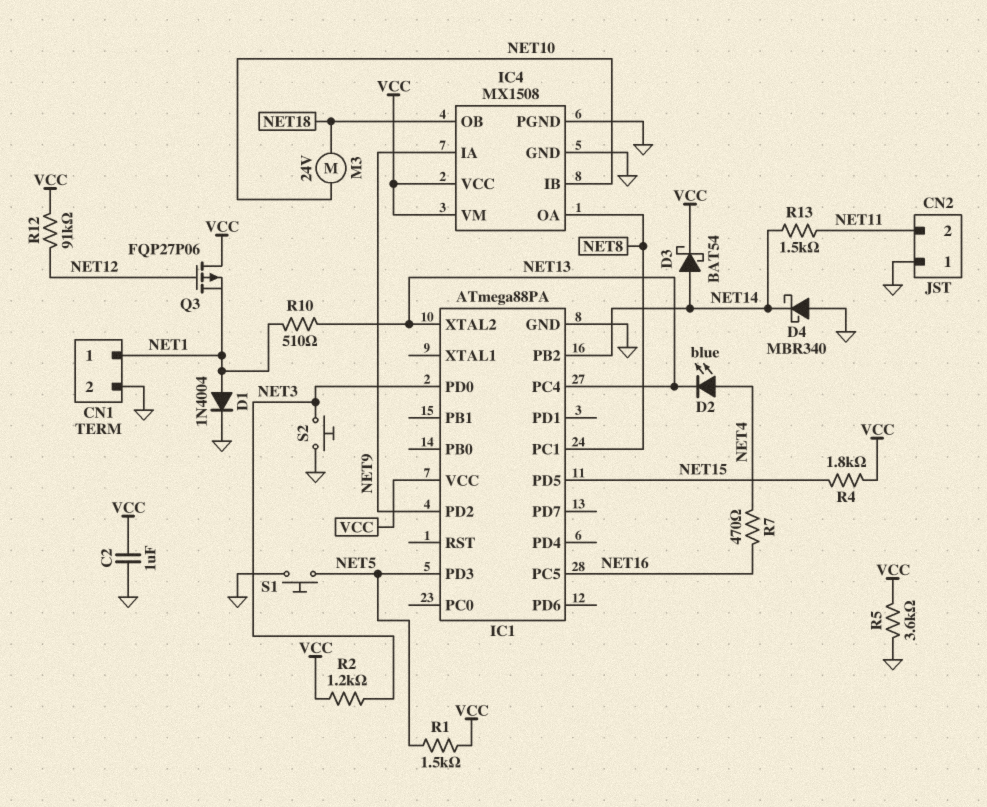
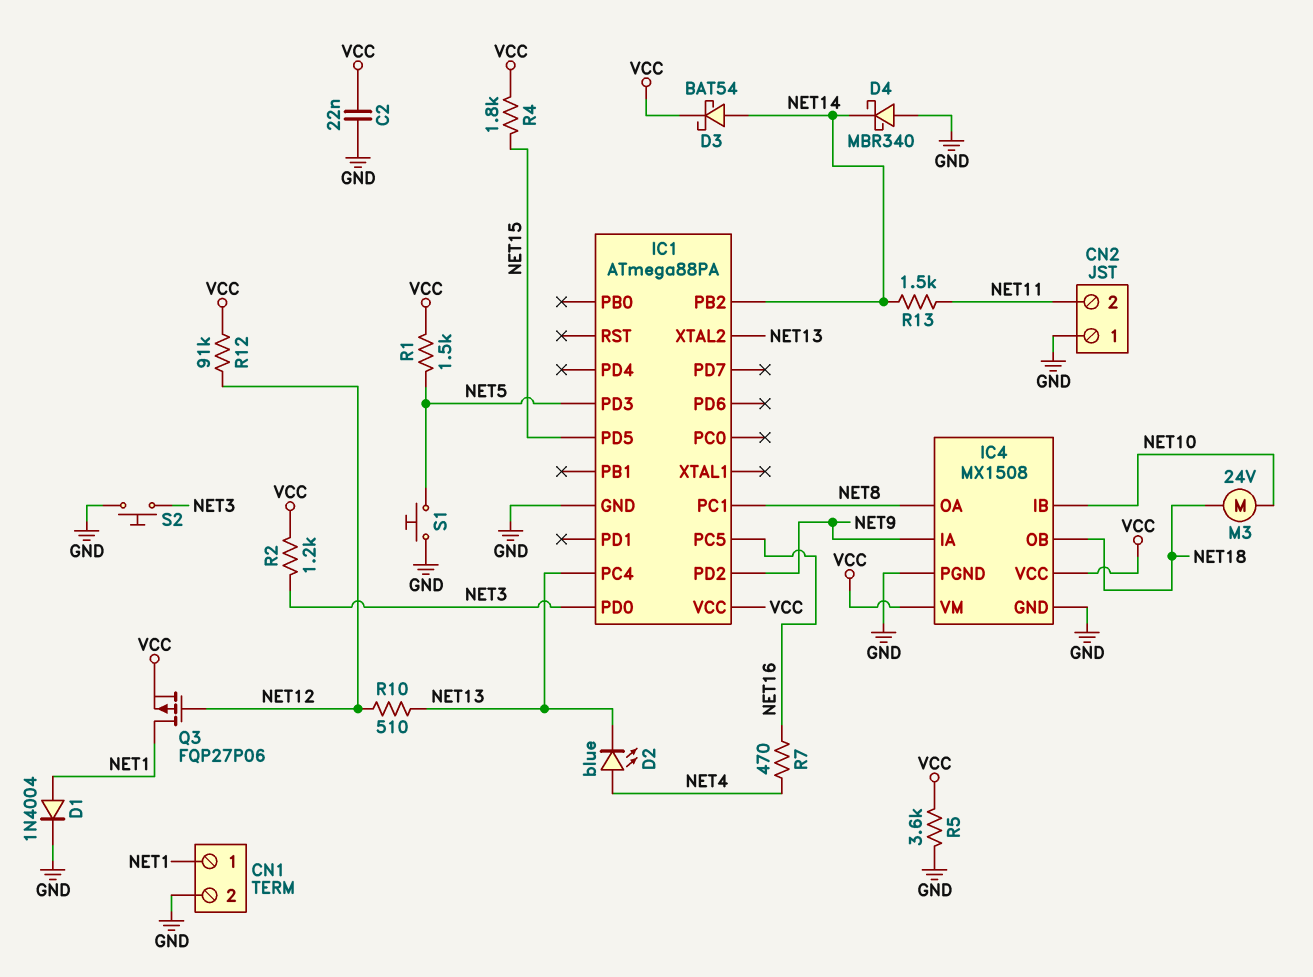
C2: 1uF (GND, VCC) -> 22nF (GND, VCC)
Q3: PMOS FQP27P06 (G NET12, D VCC, S NET1) -> PMOS FQP27P06 (G NET12, D NET1, S VCC)
R10: 510 (NET1, NET13) -> 510 (NET12, NET13)

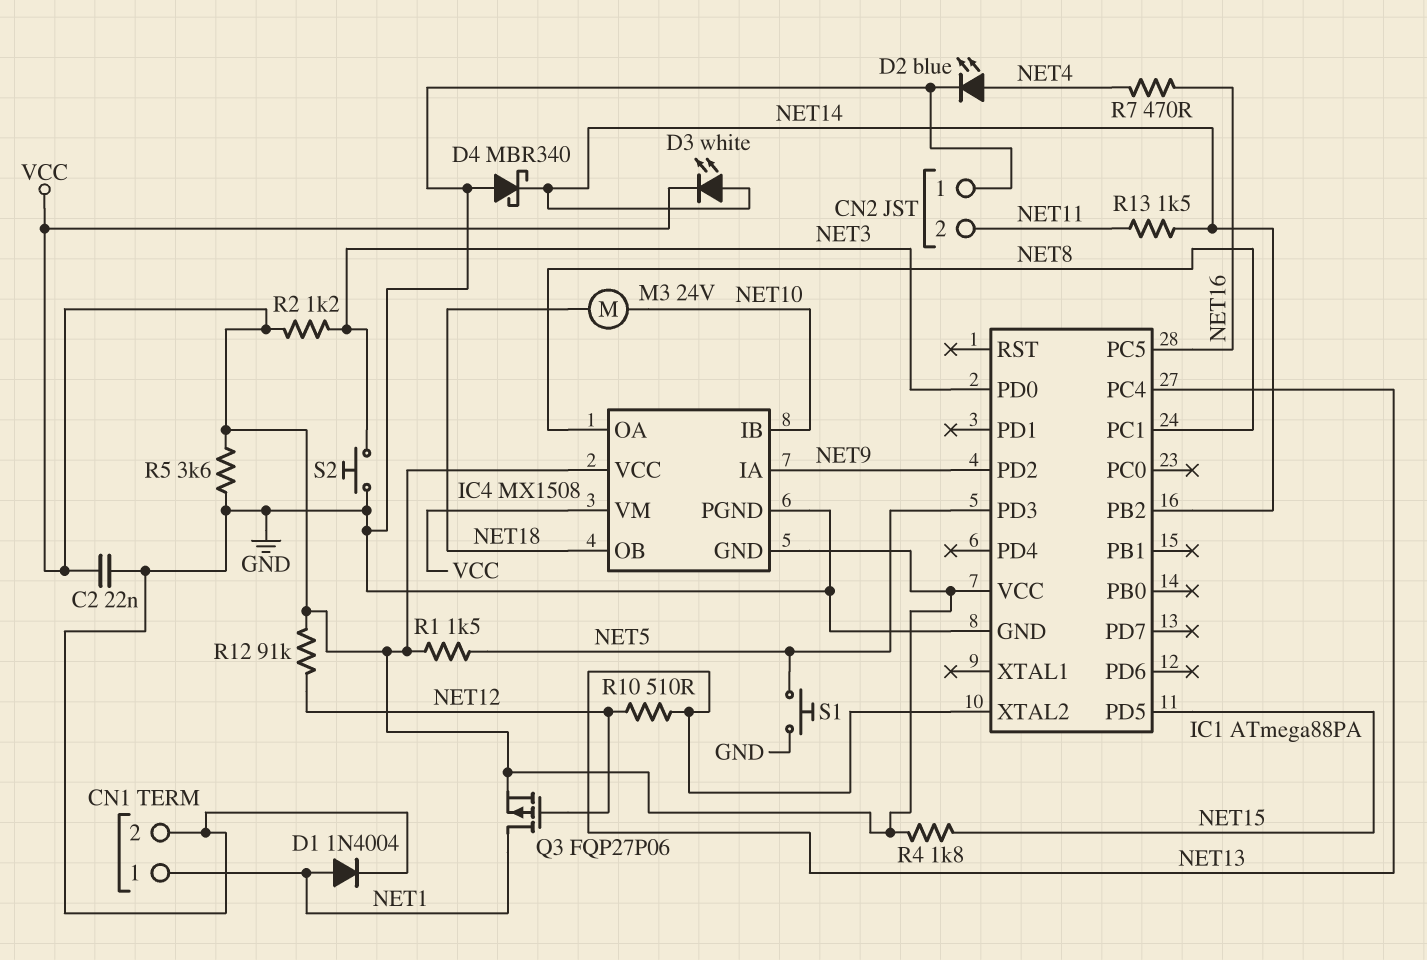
D2: LED blue (A NET4, K NET13) -> LED blue (A NET4, K GND)
D3: schottky BAT54 (A NET14, K VCC) -> LED white (A NET14, K VCC)
IC4 pin GND: GND -> VCC

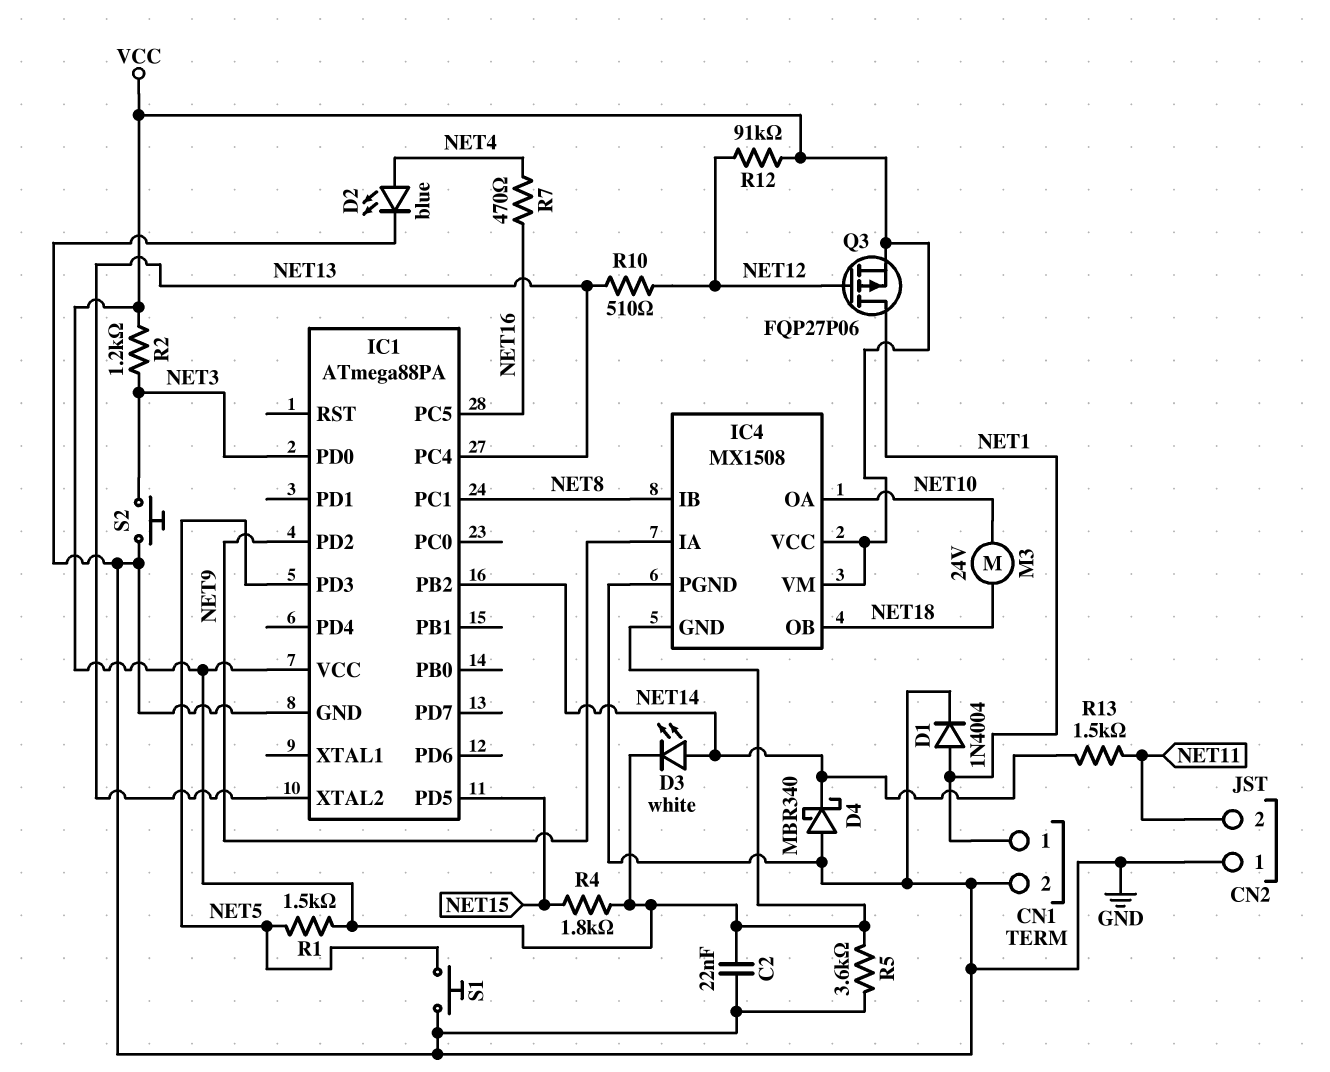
IC4 pin IB: NET10 -> NET8
IC4 pin OA: NET8 -> NET10

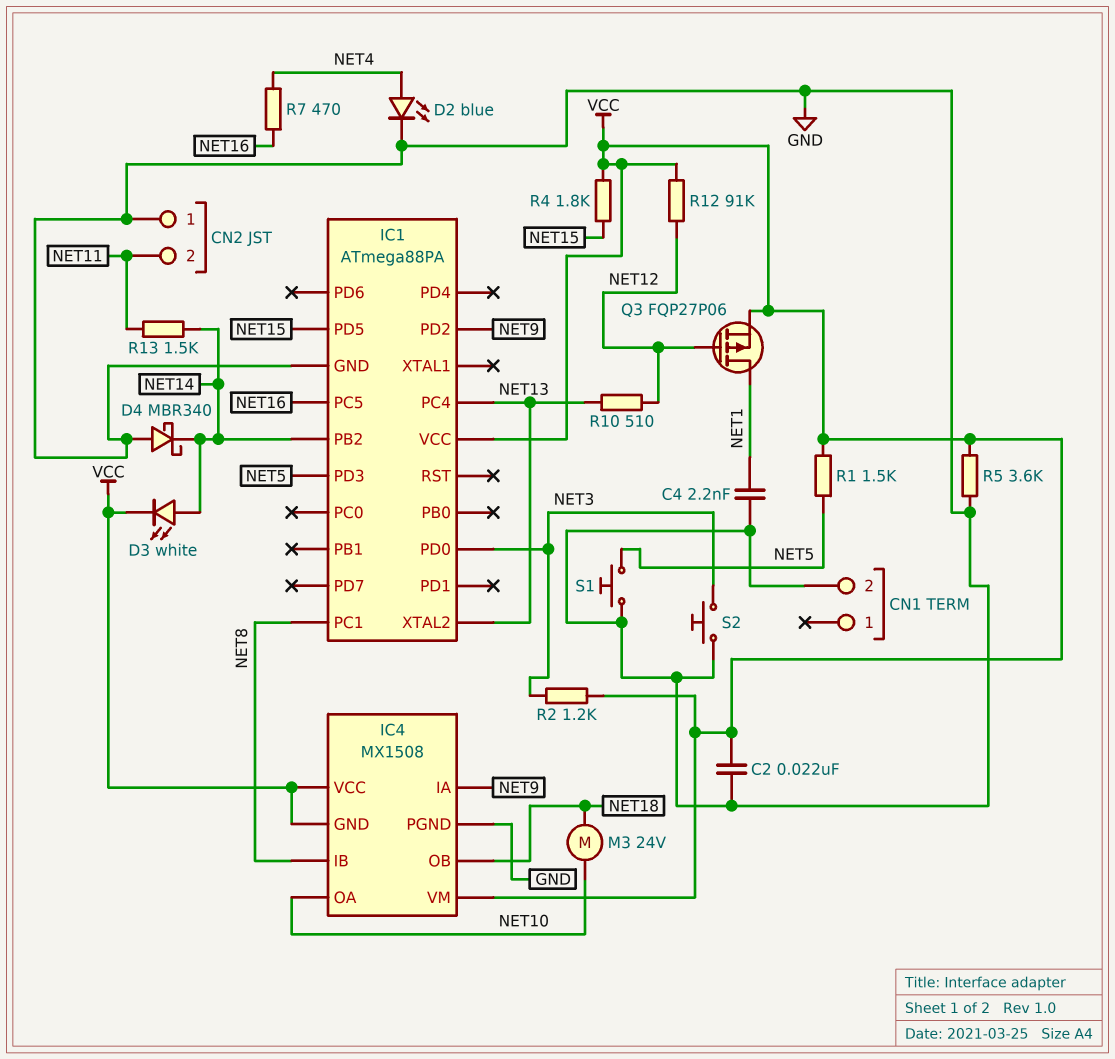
C4: none -> 2.2nF (GND, NET1)
CN1 pin 1: NET1 -> none
D1: diode 1N4004 (A NET1, K GND) -> none

